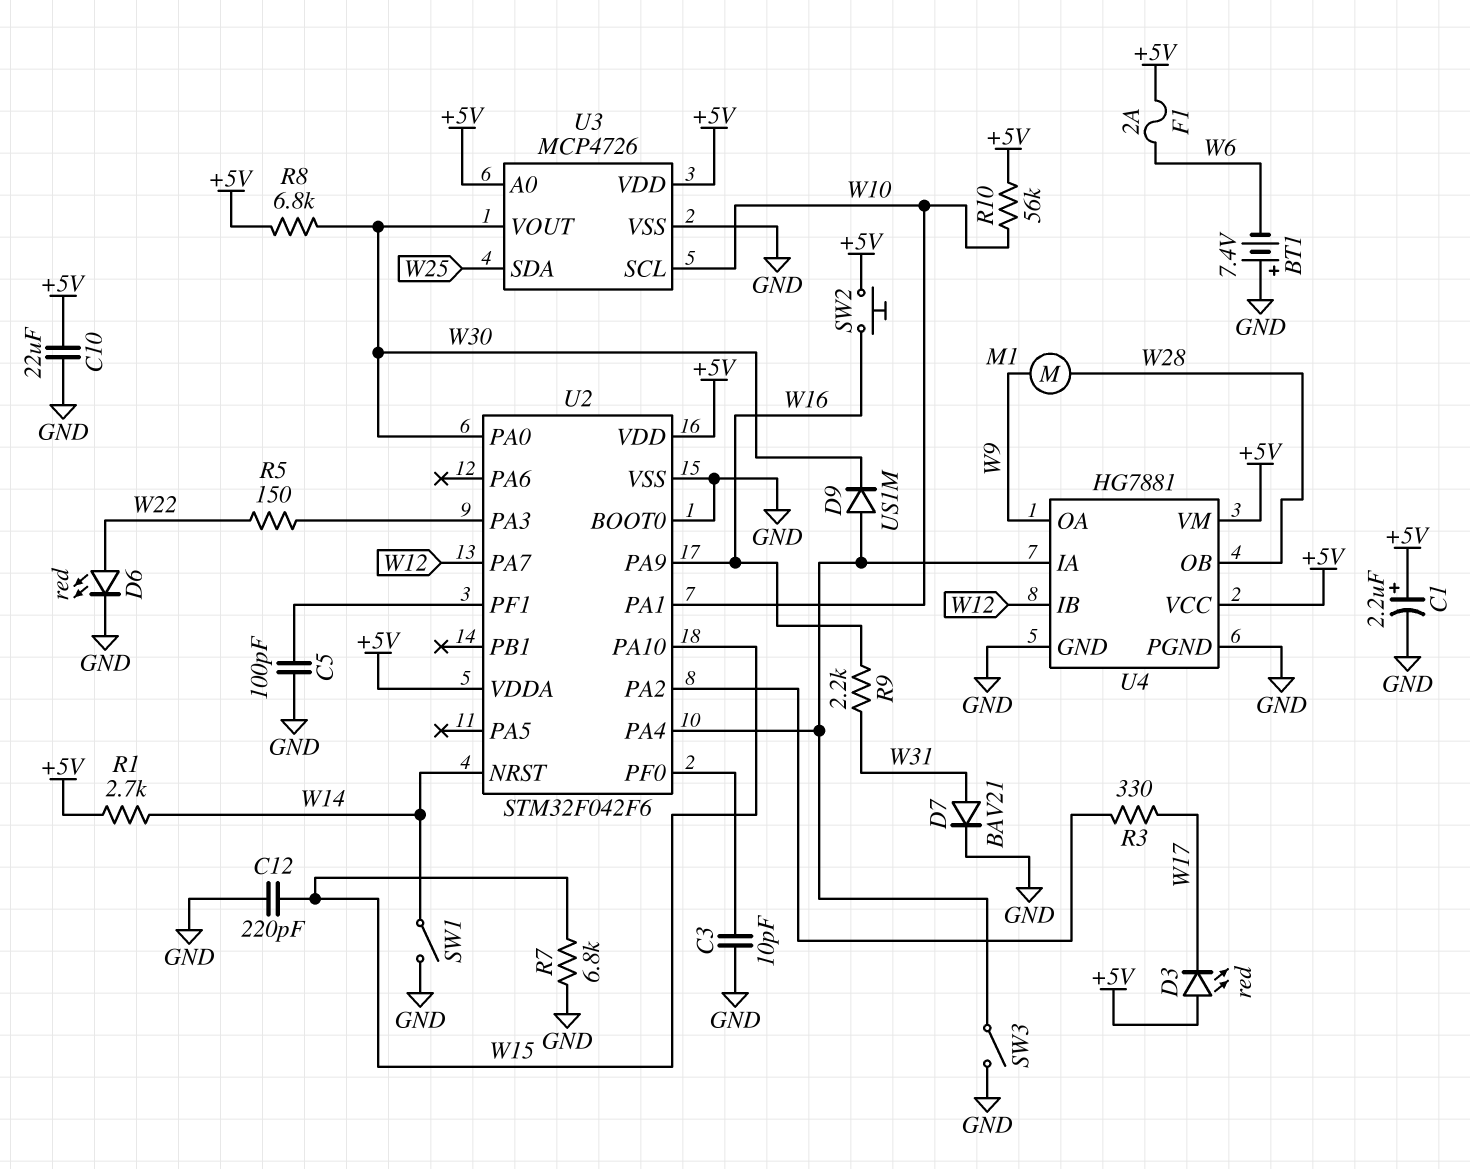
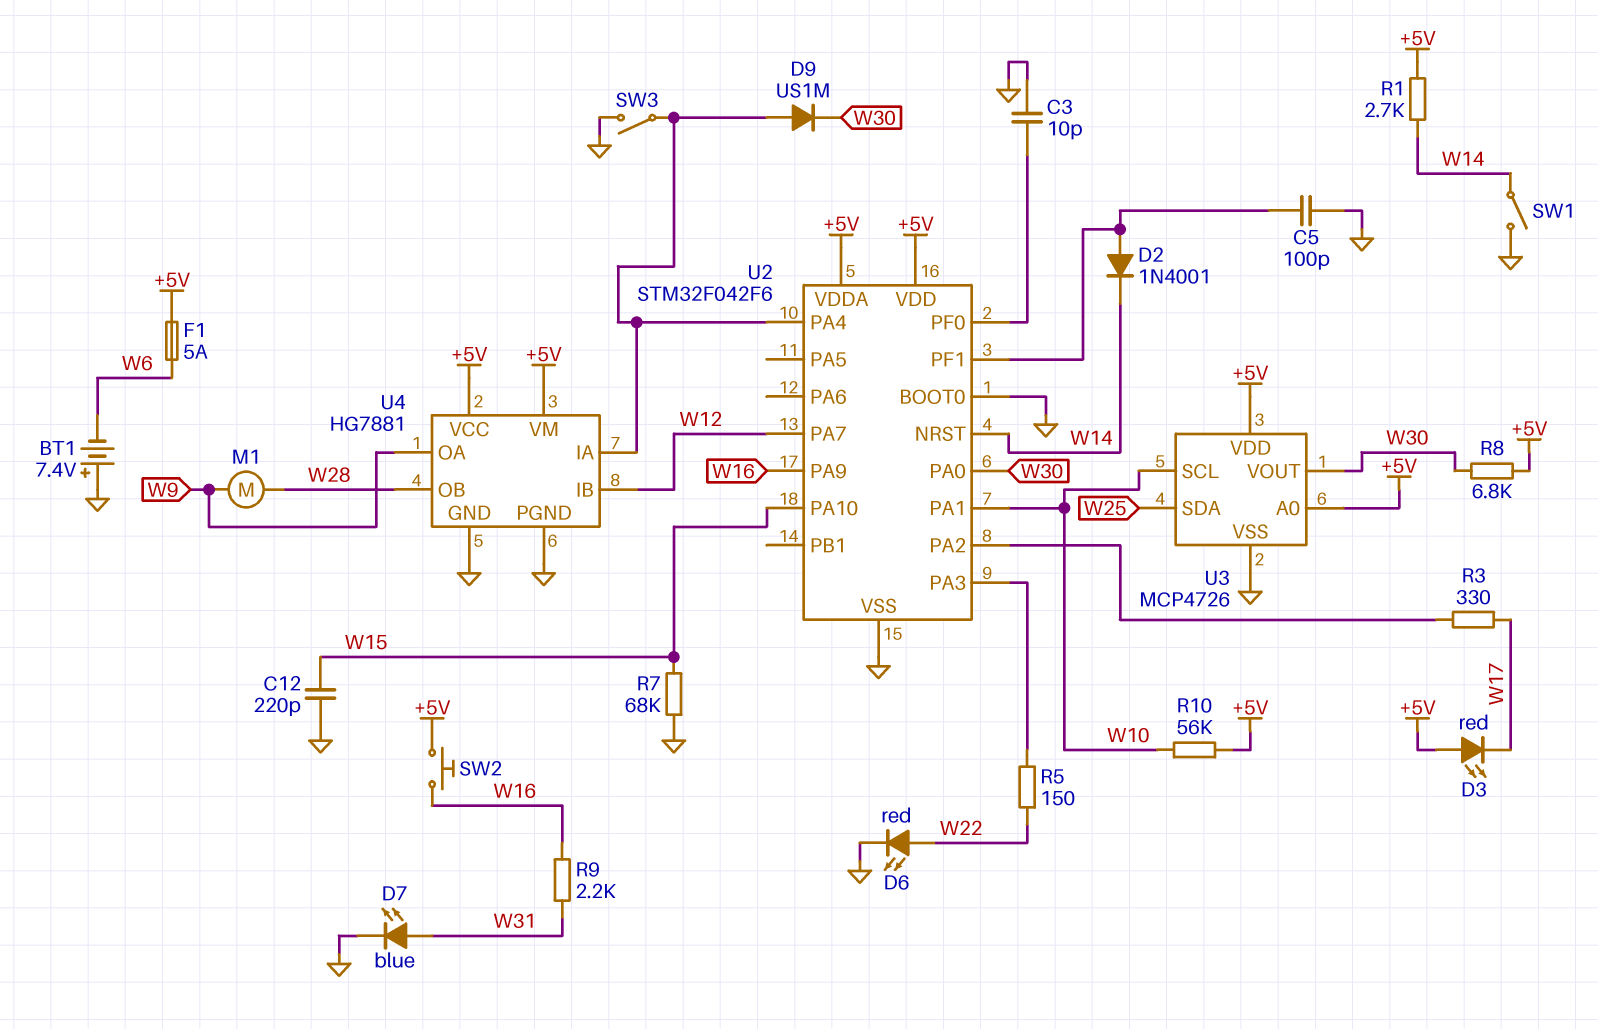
C1: 2.2uF (plus +5V, minus GND) -> none
C10: 22uF (+5V, GND) -> none
D2: none -> diode 1N4001 (A U2/PF1, K W14)
D7: diode BAV21 (A W31, K GND) -> LED blue (A W31, K GND)
F1: 2A (+5V, W6) -> 5A (+5V, W6)
R7: 6.8k (GND, W15) -> 68k (GND, W15)

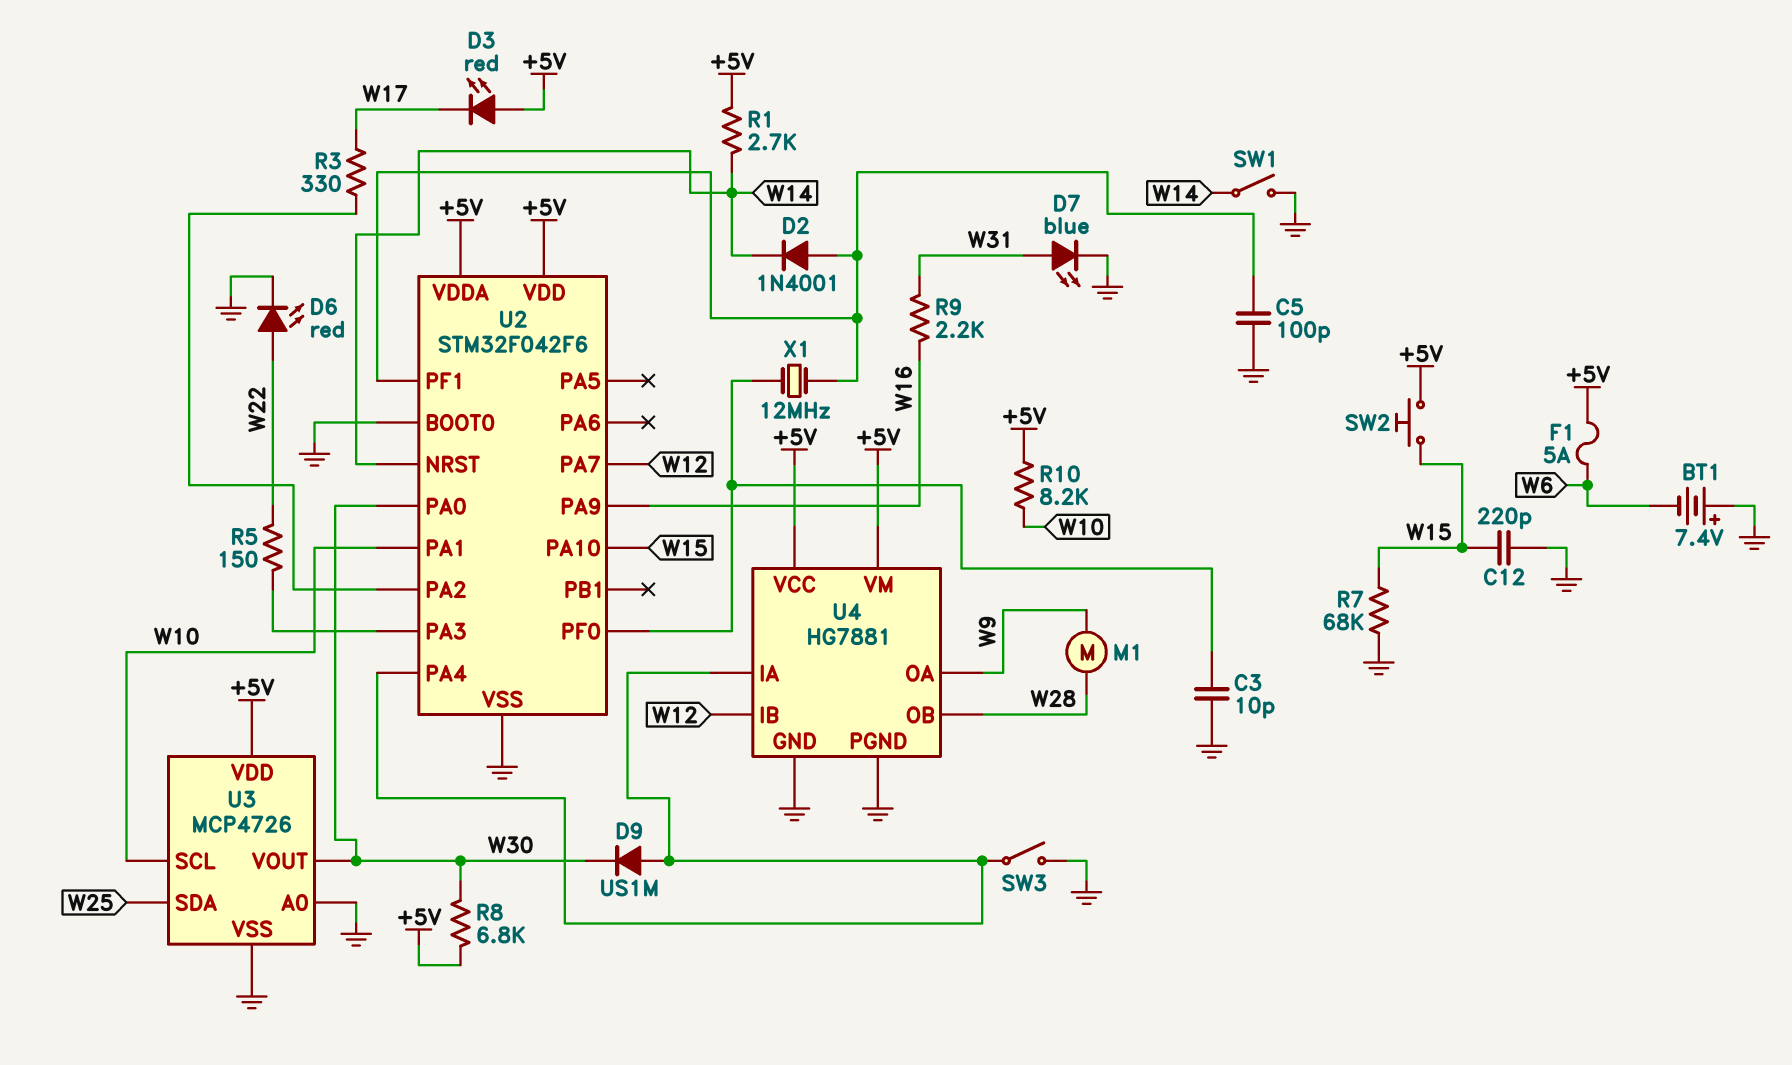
R10: 56k (+5V, W10) -> 8.2k (+5V, W10)
SW2: button (+5V, W16) -> button (+5V, W15)
U3 pin A0: +5V -> GND
X1: none -> 12MHz (U2/PF0, U2/PF1)

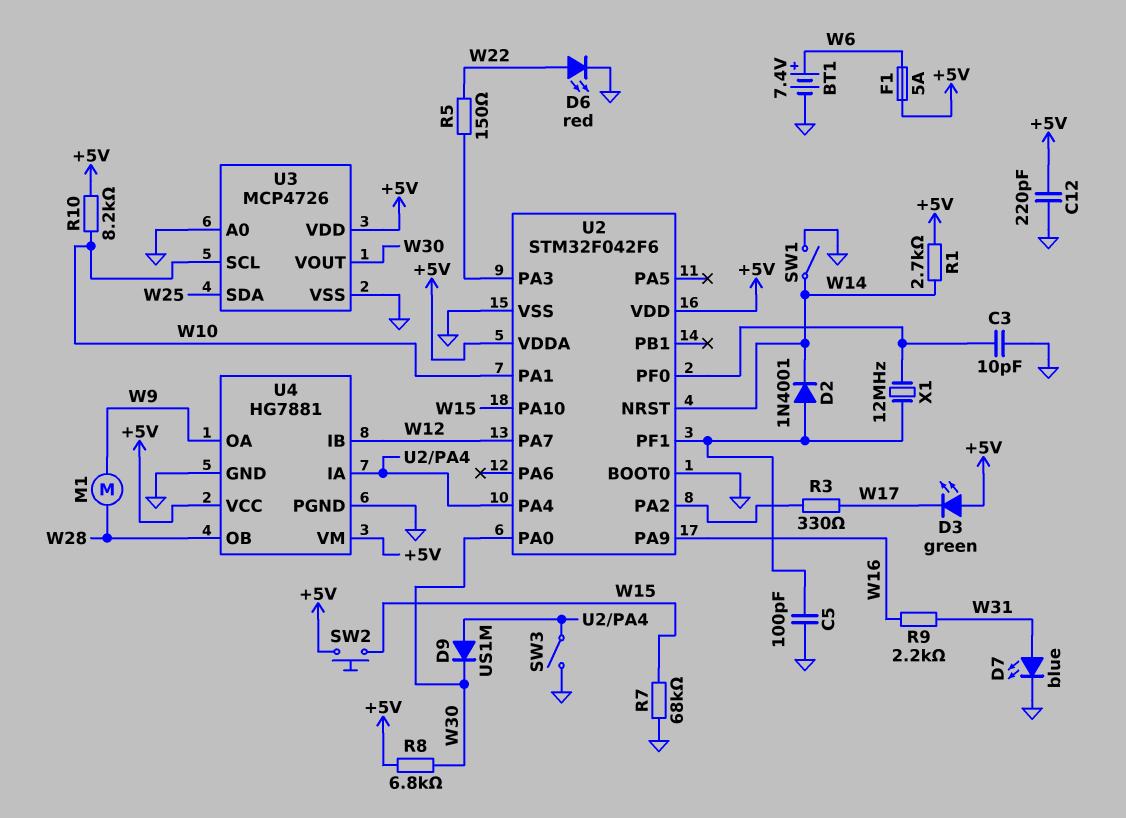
BT1: 7.4V (plus GND, minus W6) -> 7.4V (plus W6, minus GND)
C12: 220pF (GND, W15) -> 220pF (+5V, GND)
D3: LED red (A +5V, K W17) -> LED green (A +5V, K W17)

